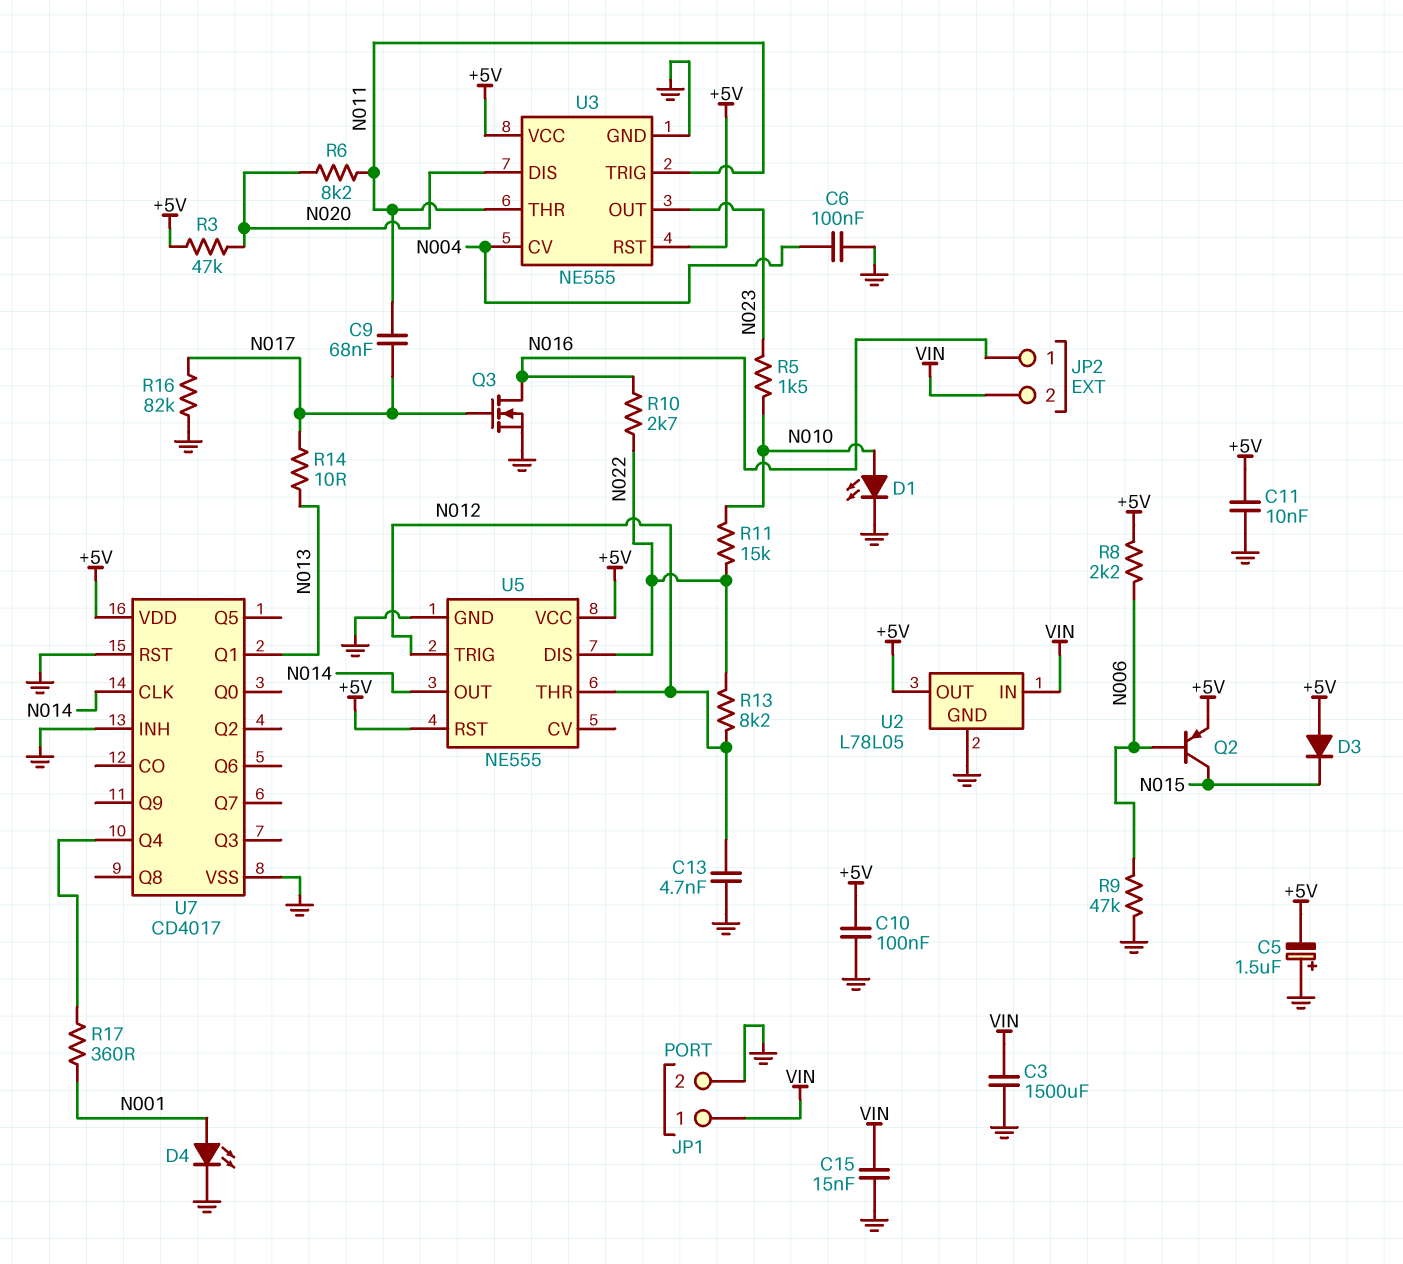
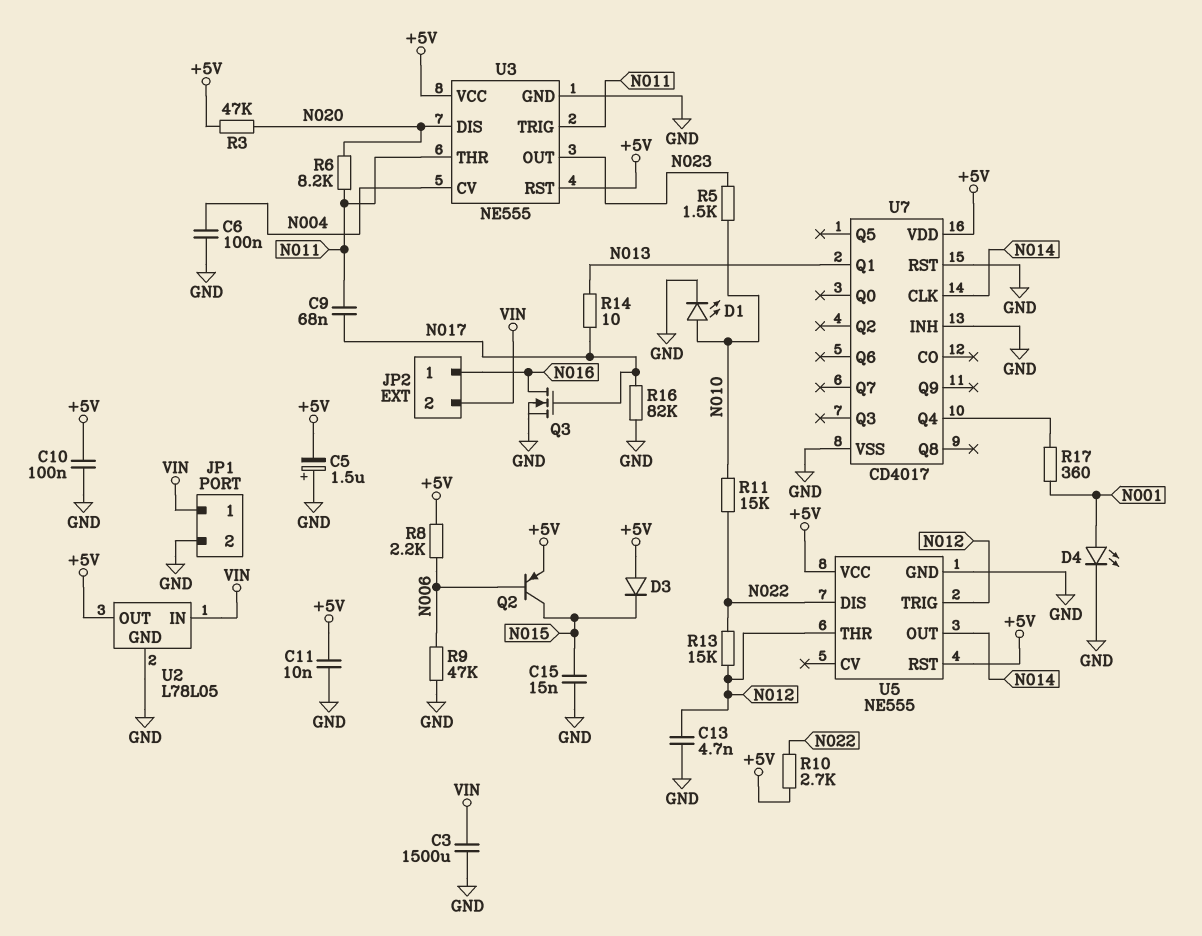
C15: 15nF (GND, VIN) -> 15nF (GND, N015)
R10: 2.7k (N016, N022) -> 2.7k (+5V, N022)
R13: 8.2k (N012, N022) -> 15k (N012, N022)

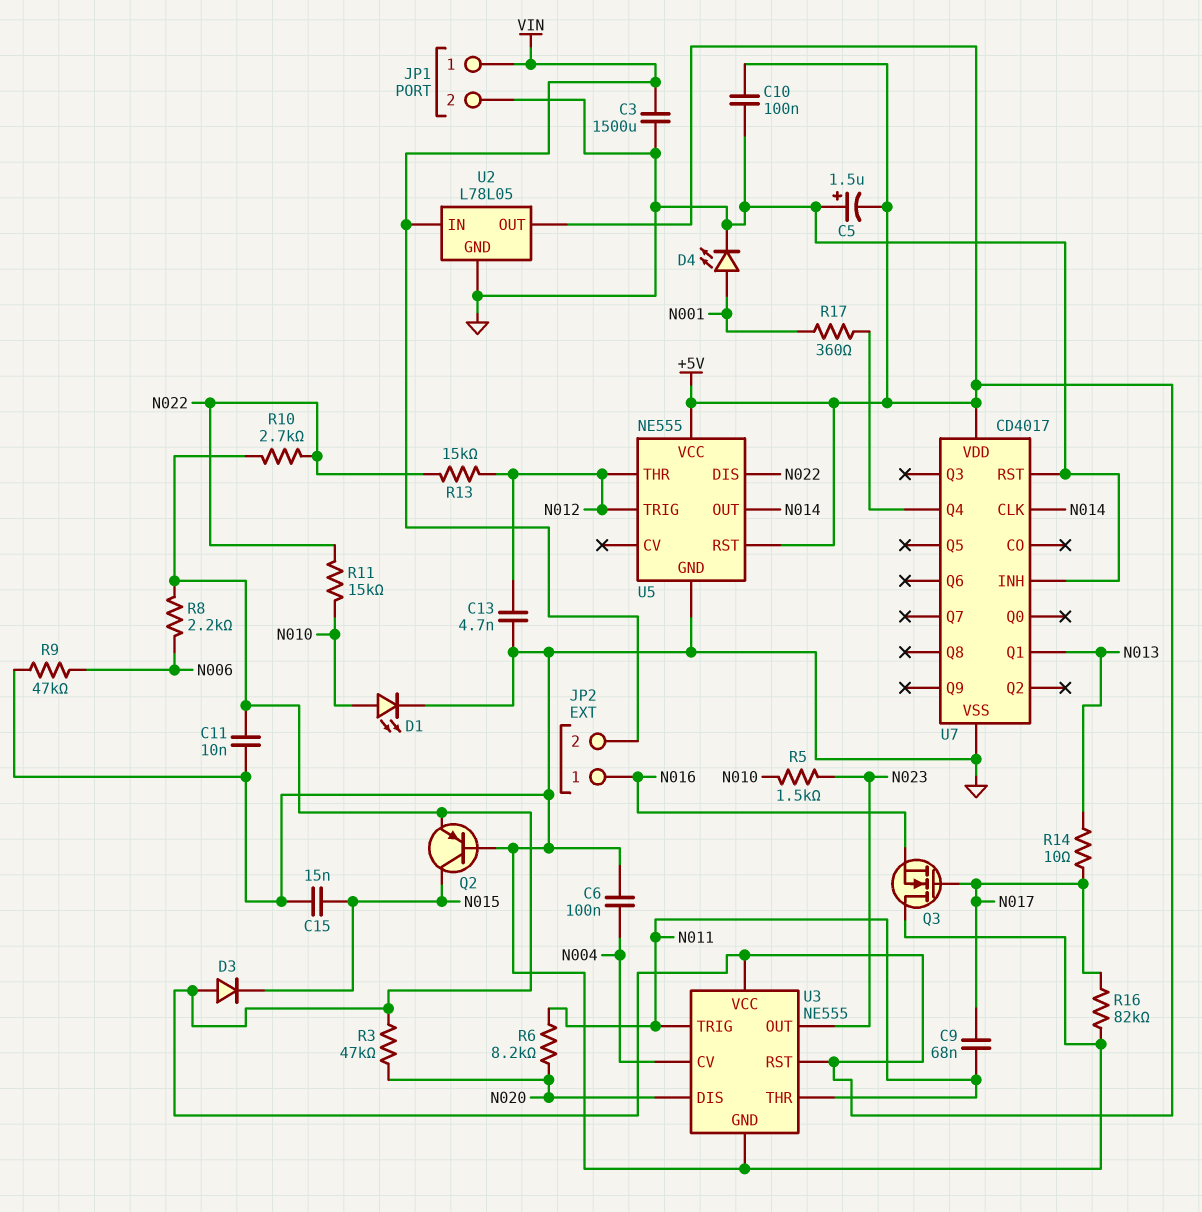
Q2: PNP (B N006, C N015, E +5V) -> PNP (B GND, C N015, E +5V)
Q3: NMOS (G N017, D N016, S GND) -> NMOS (G N017, D GND, S N016)

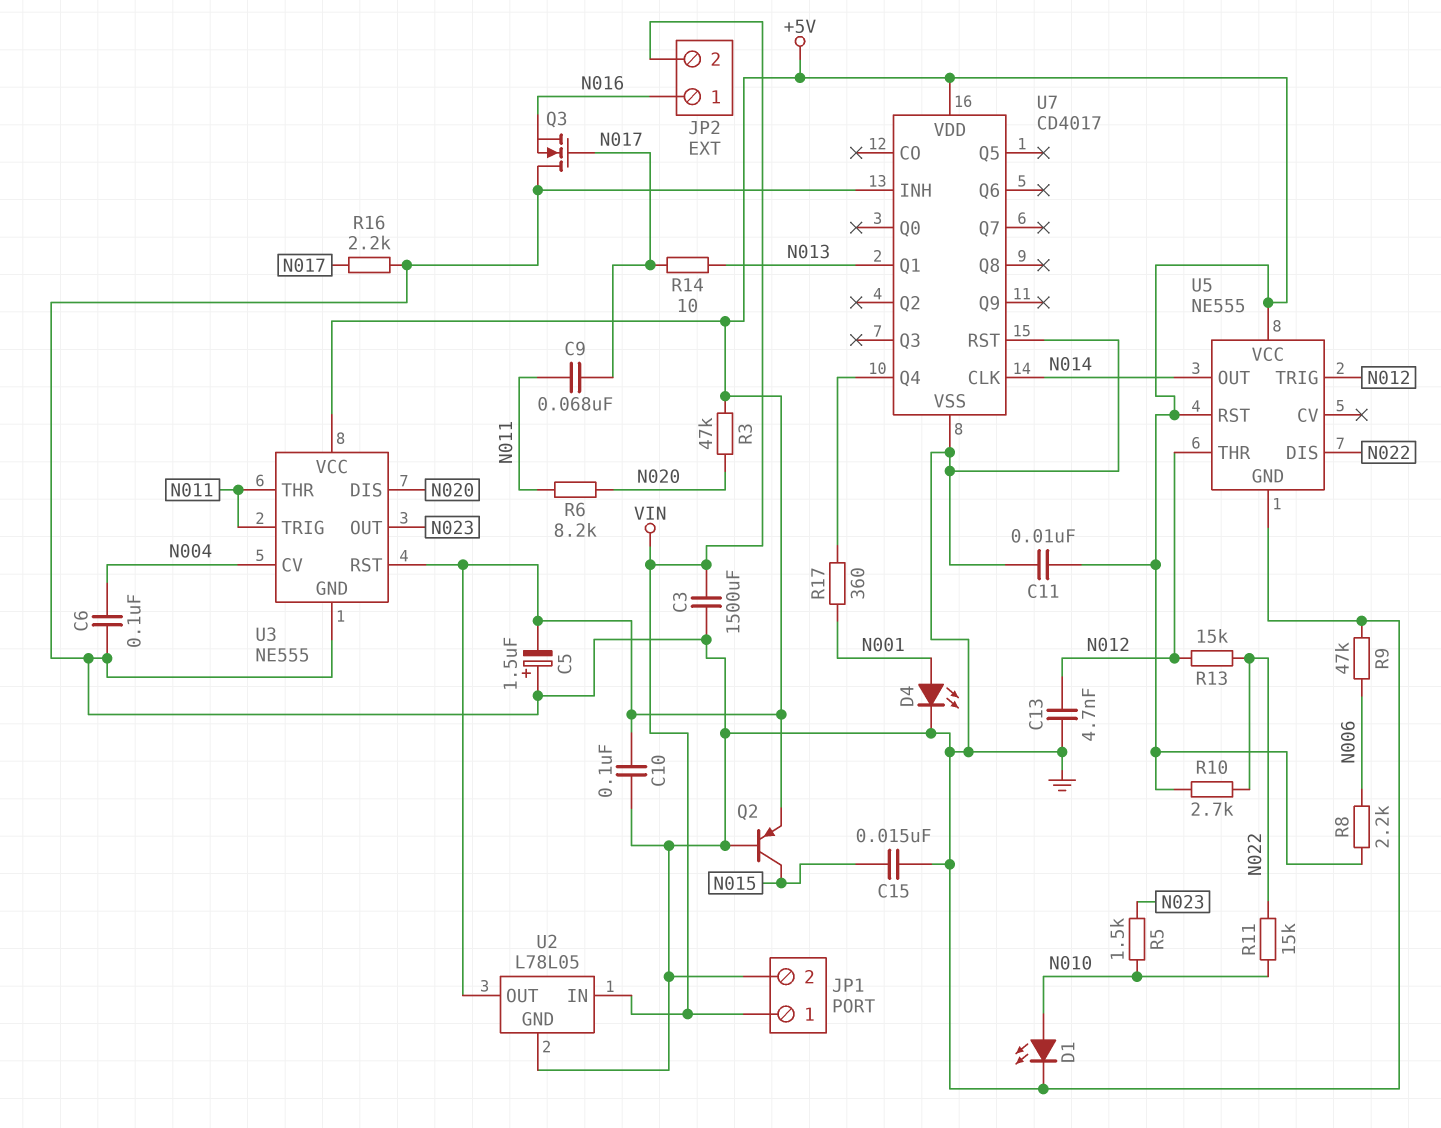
D3: diode (A +5V, K N015) -> none
R16: 82k (GND, N017) -> 2.2k (GND, N017)

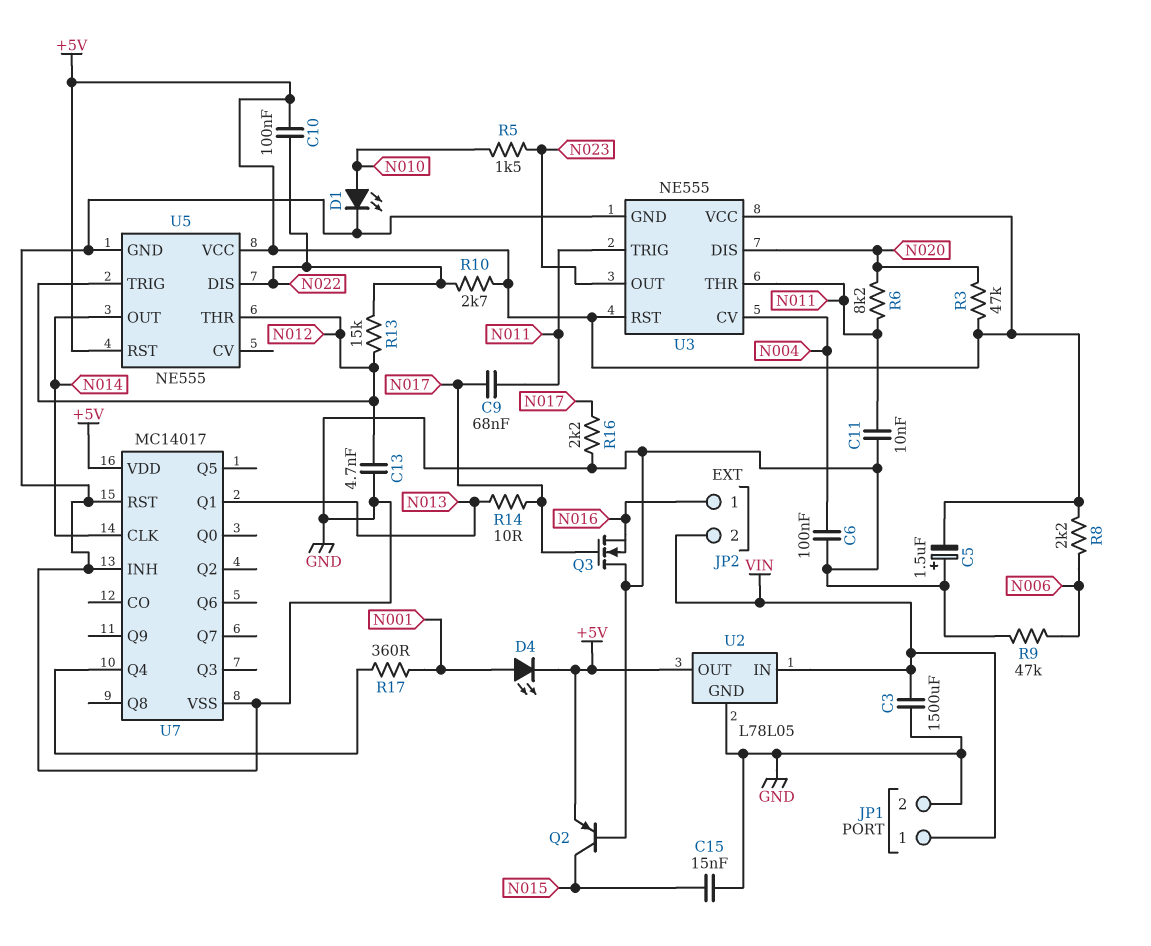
C10: 100nF (+5V, GND) -> 100nF (+5V, N022)
C11: 10nF (+5V, GND) -> 10nF (GND, N011)
D4: LED (A N001, K GND) -> LED (A N001, K +5V)
R11: 15k (N010, N022) -> none
U7: CD4017 -> MC14017

